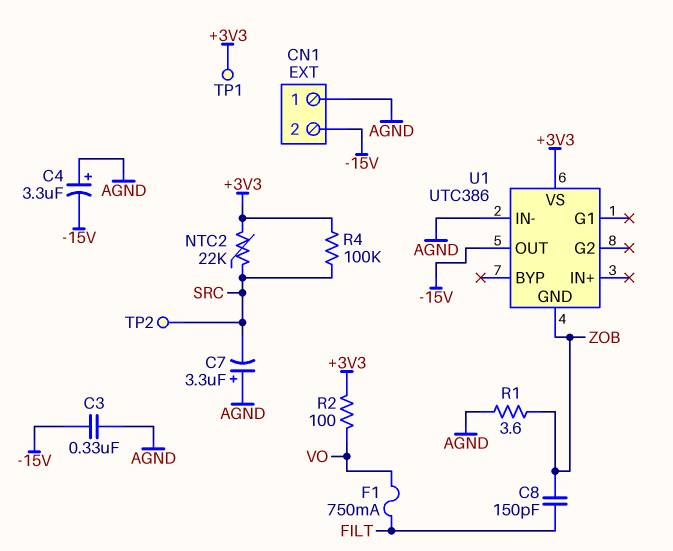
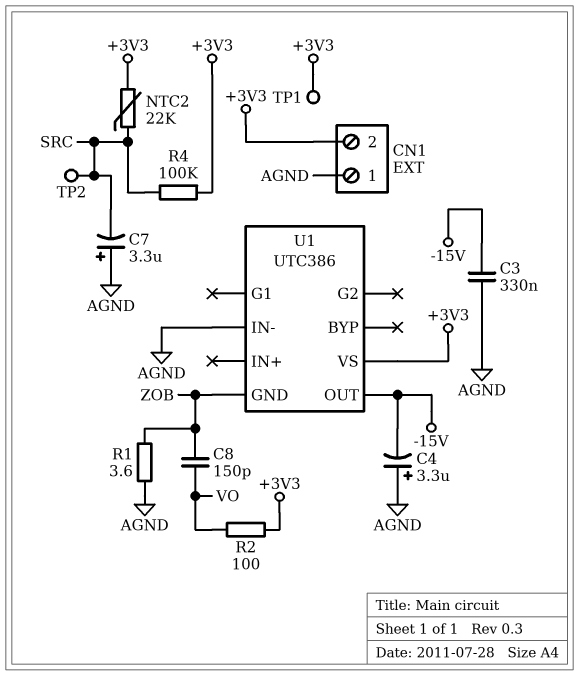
C8: 150pF (FILT, ZOB) -> 150pF (VO, ZOB)
CN1 pin 2: -15V -> +3V3
F1: 750mA (FILT, VO) -> none

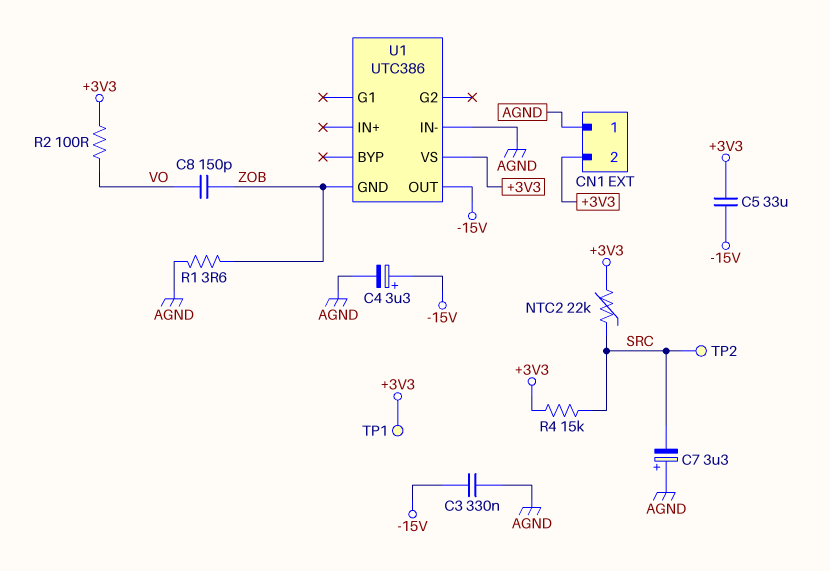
C4: 3.3uF (plus AGND, minus -15V) -> 3.3uF (plus -15V, minus AGND)
C5: none -> 33uF (+3V3, -15V)
R4: 100k (+3V3, SRC) -> 15k (+3V3, SRC)

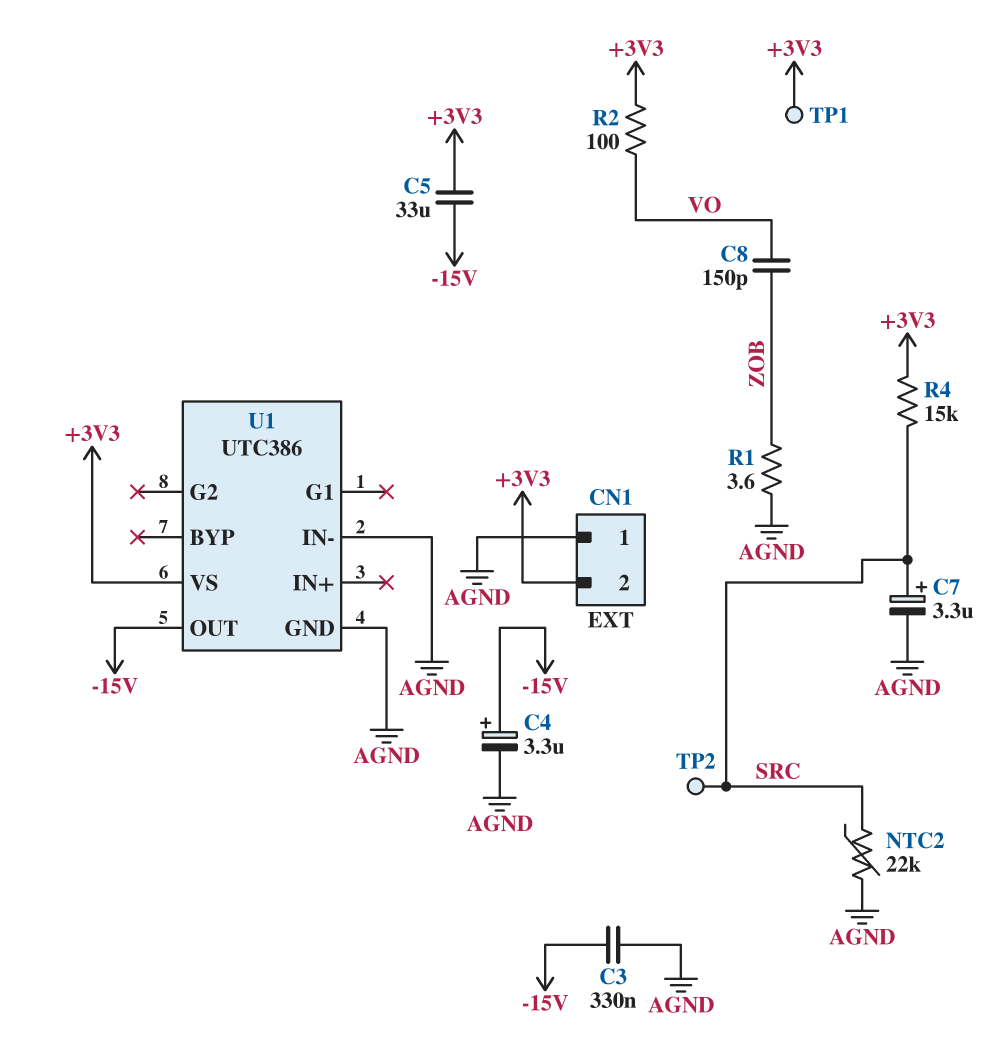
C7: 3.3uF (plus AGND, minus SRC) -> 3.3uF (plus SRC, minus AGND)
NTC2: 22k (+3V3, SRC) -> 22k (AGND, SRC)
U1 pin GND: ZOB -> AGND

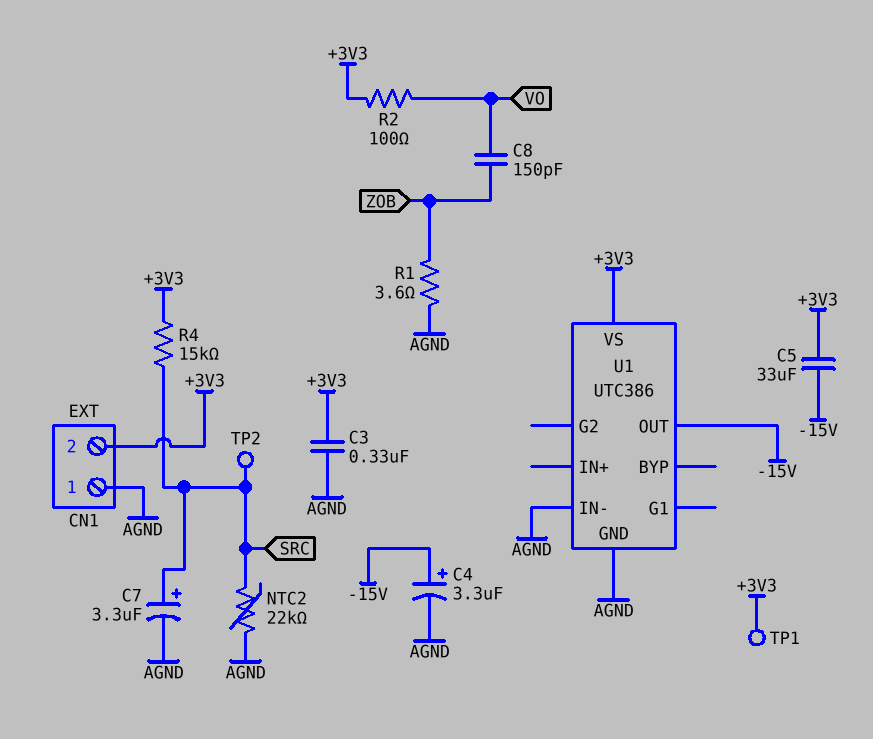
C3: 330nF (-15V, AGND) -> 330nF (+3V3, AGND)

